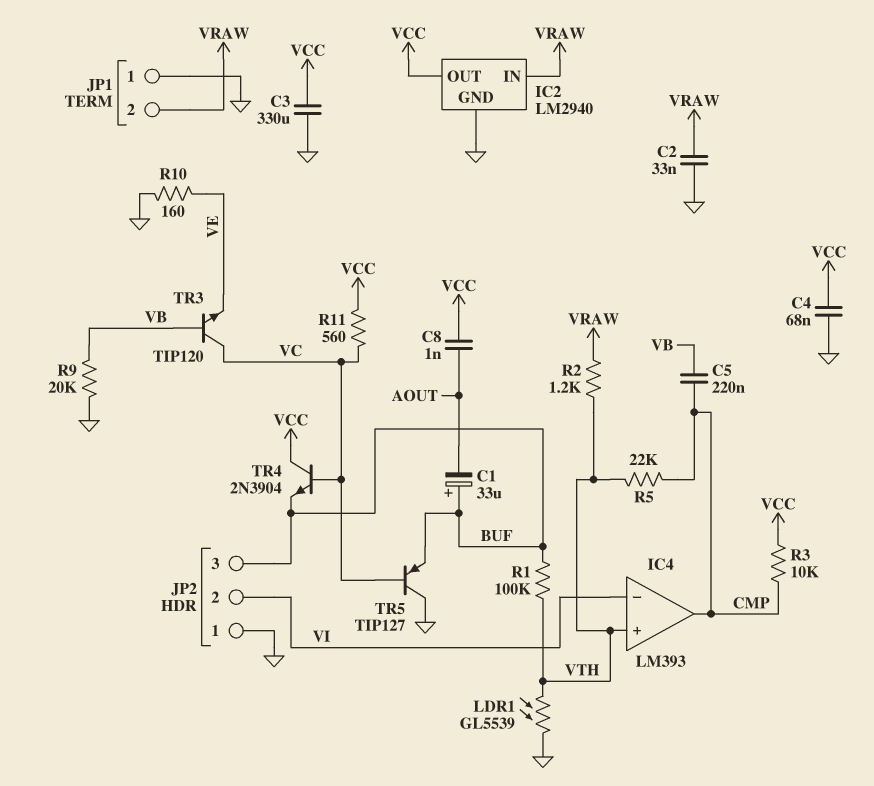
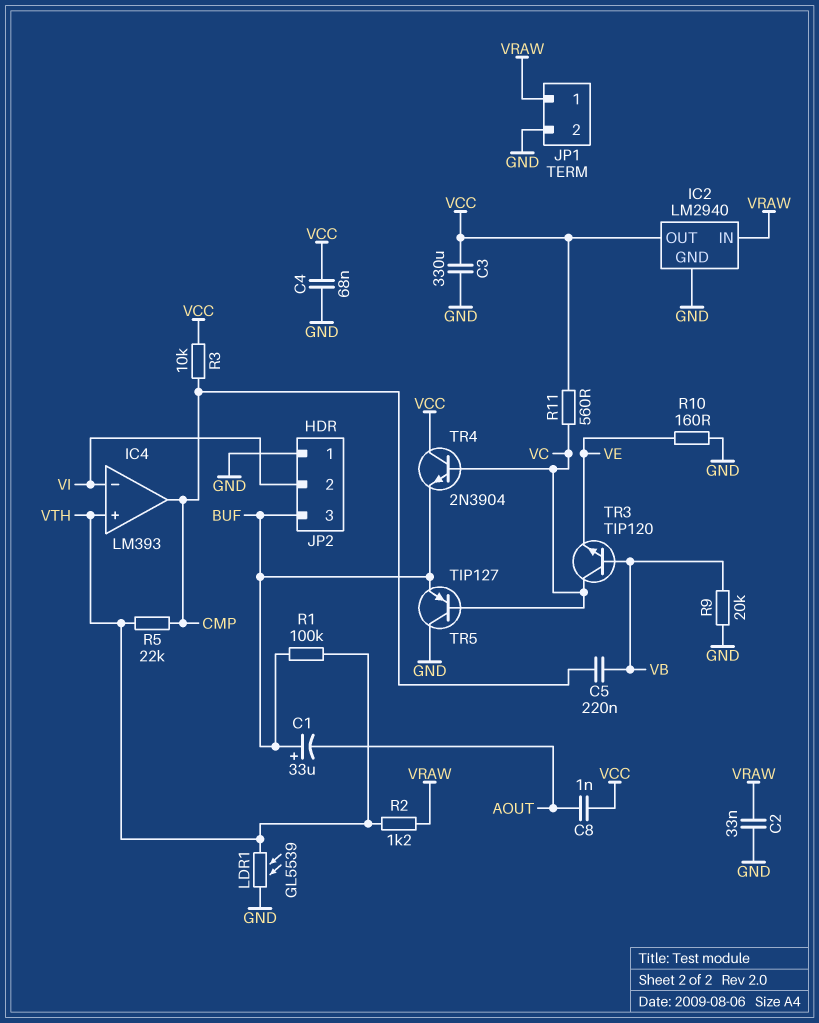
JP1 pin 1: GND -> VRAW
JP1 pin 2: VRAW -> GND

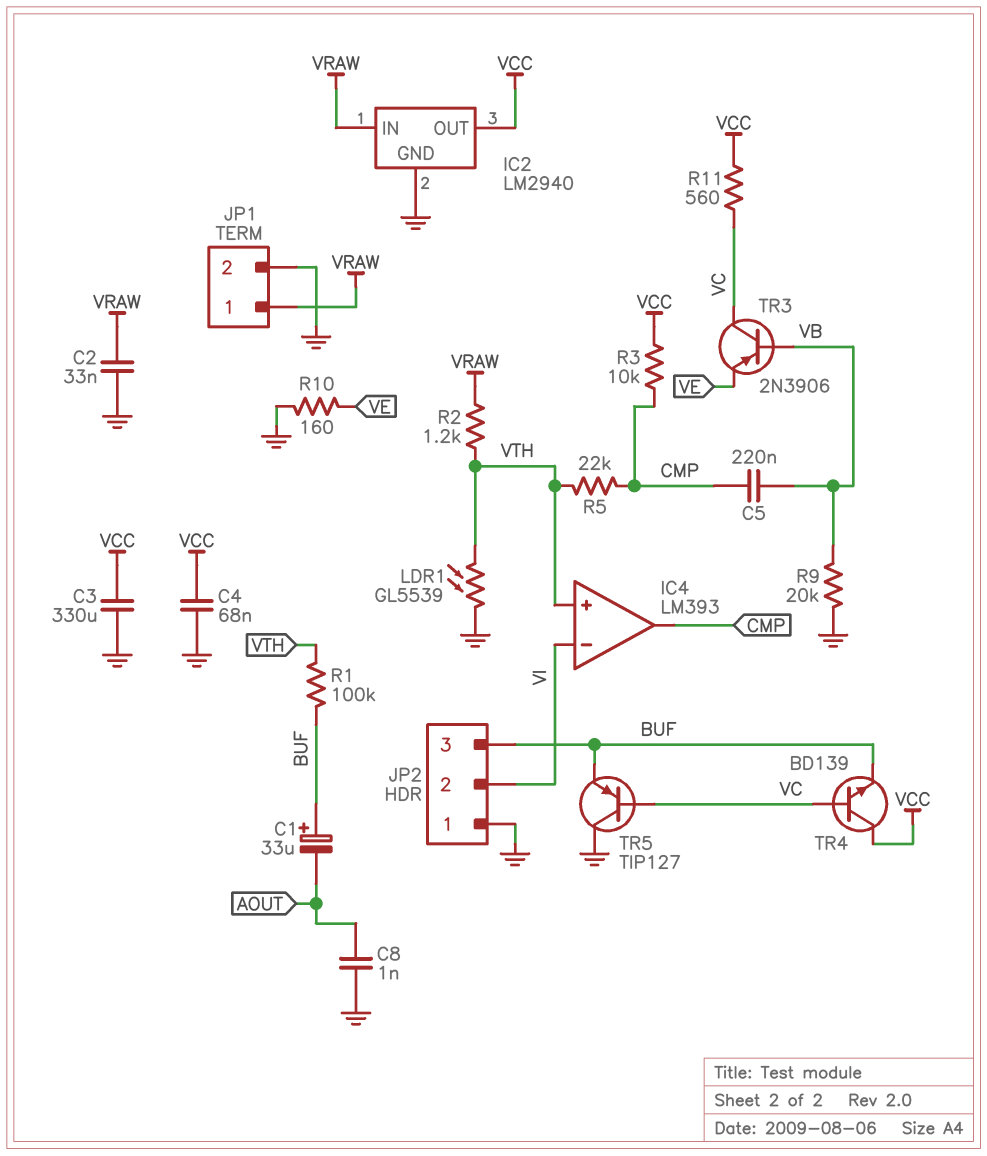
C8: 1nF (AOUT, VCC) -> 1nF (AOUT, GND)
TR3: NPN TIP120 (B VB, C VC, E VE) -> PNP 2N3906 (B VB, C VC, E VE)
TR4: NPN 2N3904 (B VC, C VCC, E BUF) -> NPN BD139 (B VC, C VCC, E BUF)

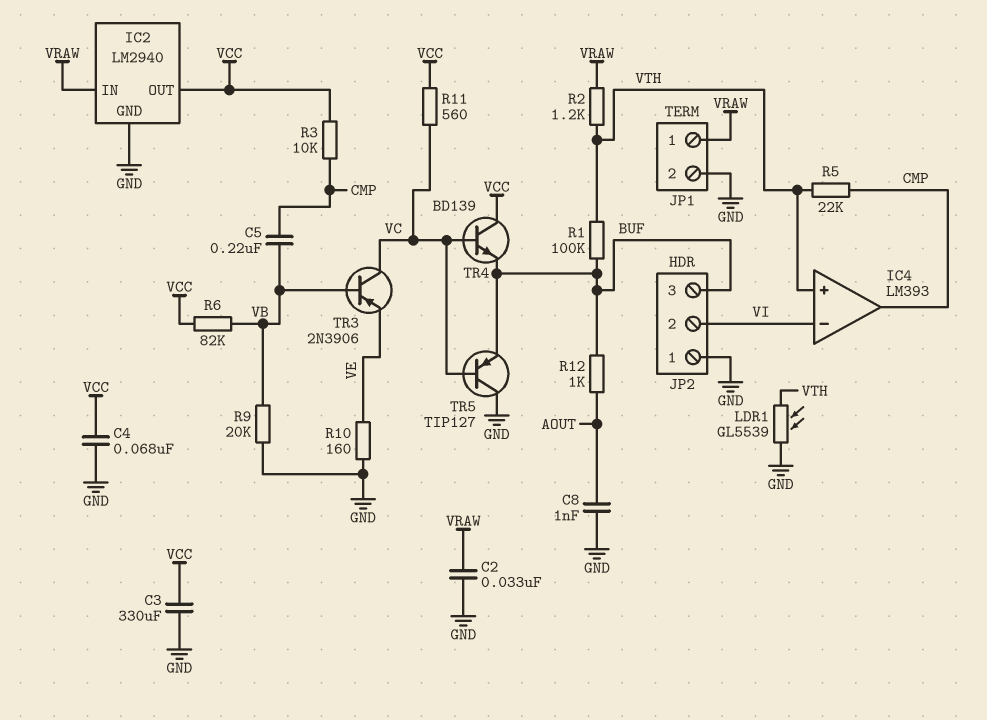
C1: 33uF (plus BUF, minus AOUT) -> none
R6: none -> 82k (VB, VCC)
R12: none -> 1k (AOUT, BUF)

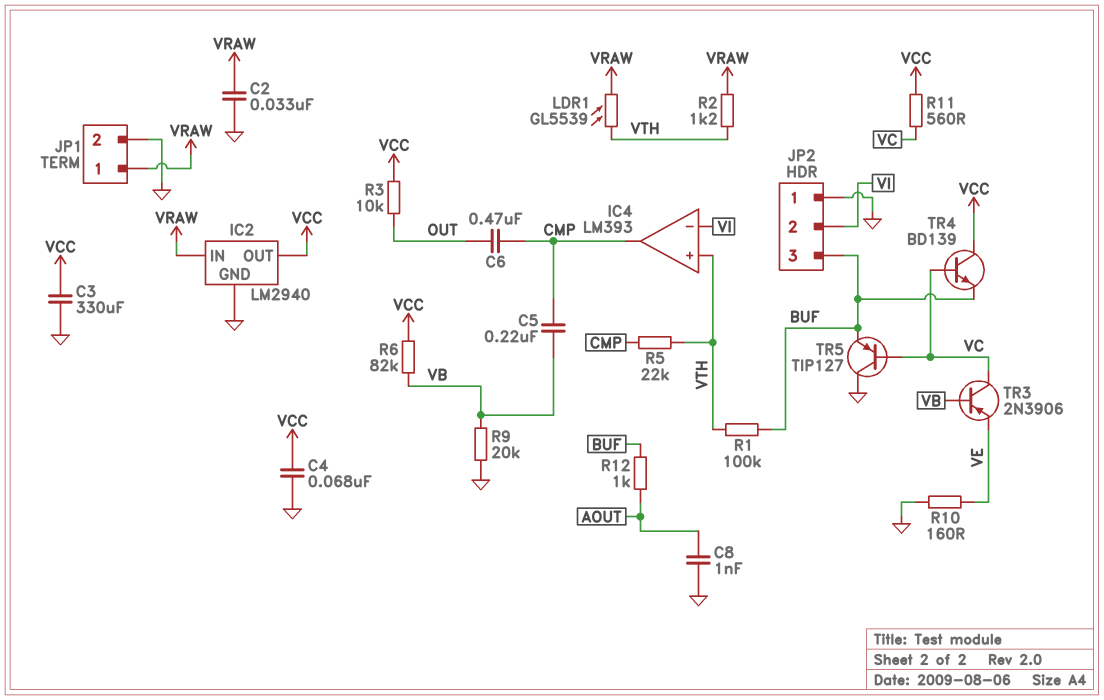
C6: none -> 470nF (CMP, OUT)
LDR1: GL5539 (GND, VTH) -> GL5539 (VRAW, VTH)
R3: 10k (CMP, VCC) -> 10k (OUT, VCC)

